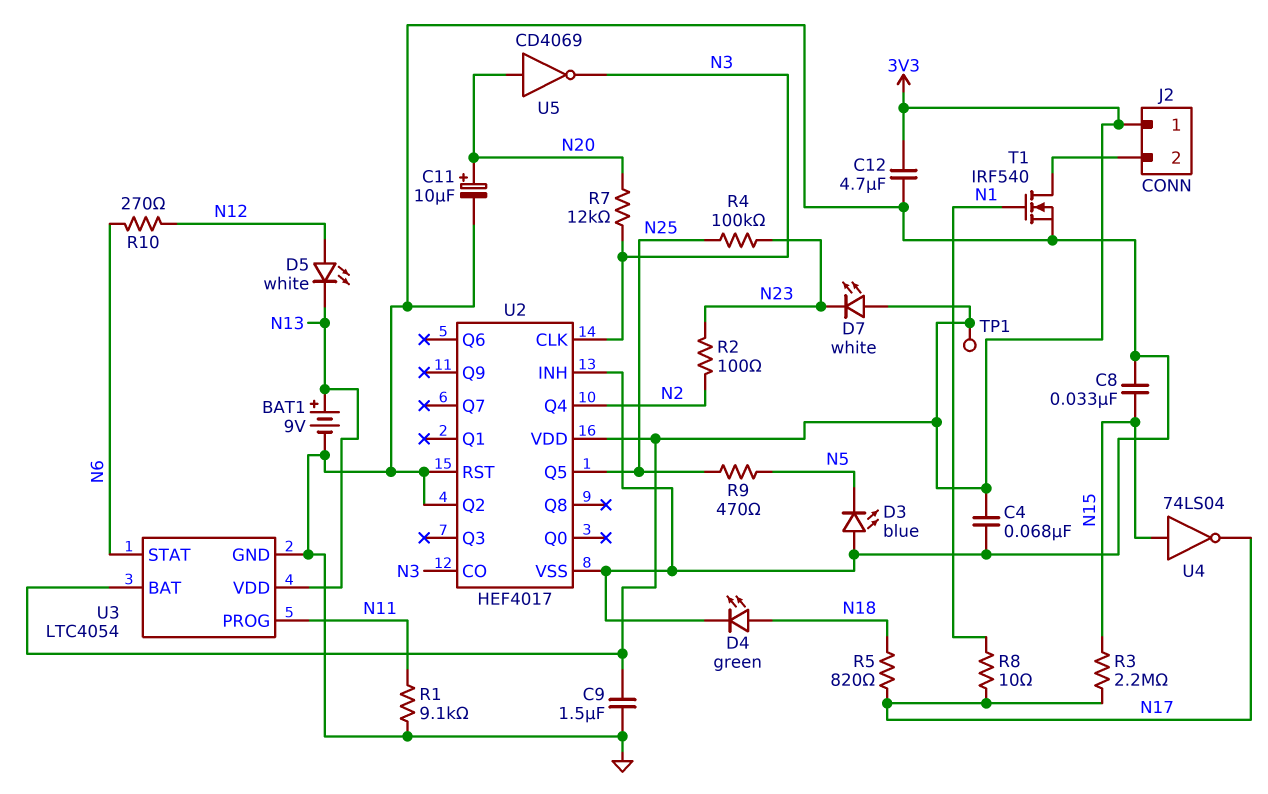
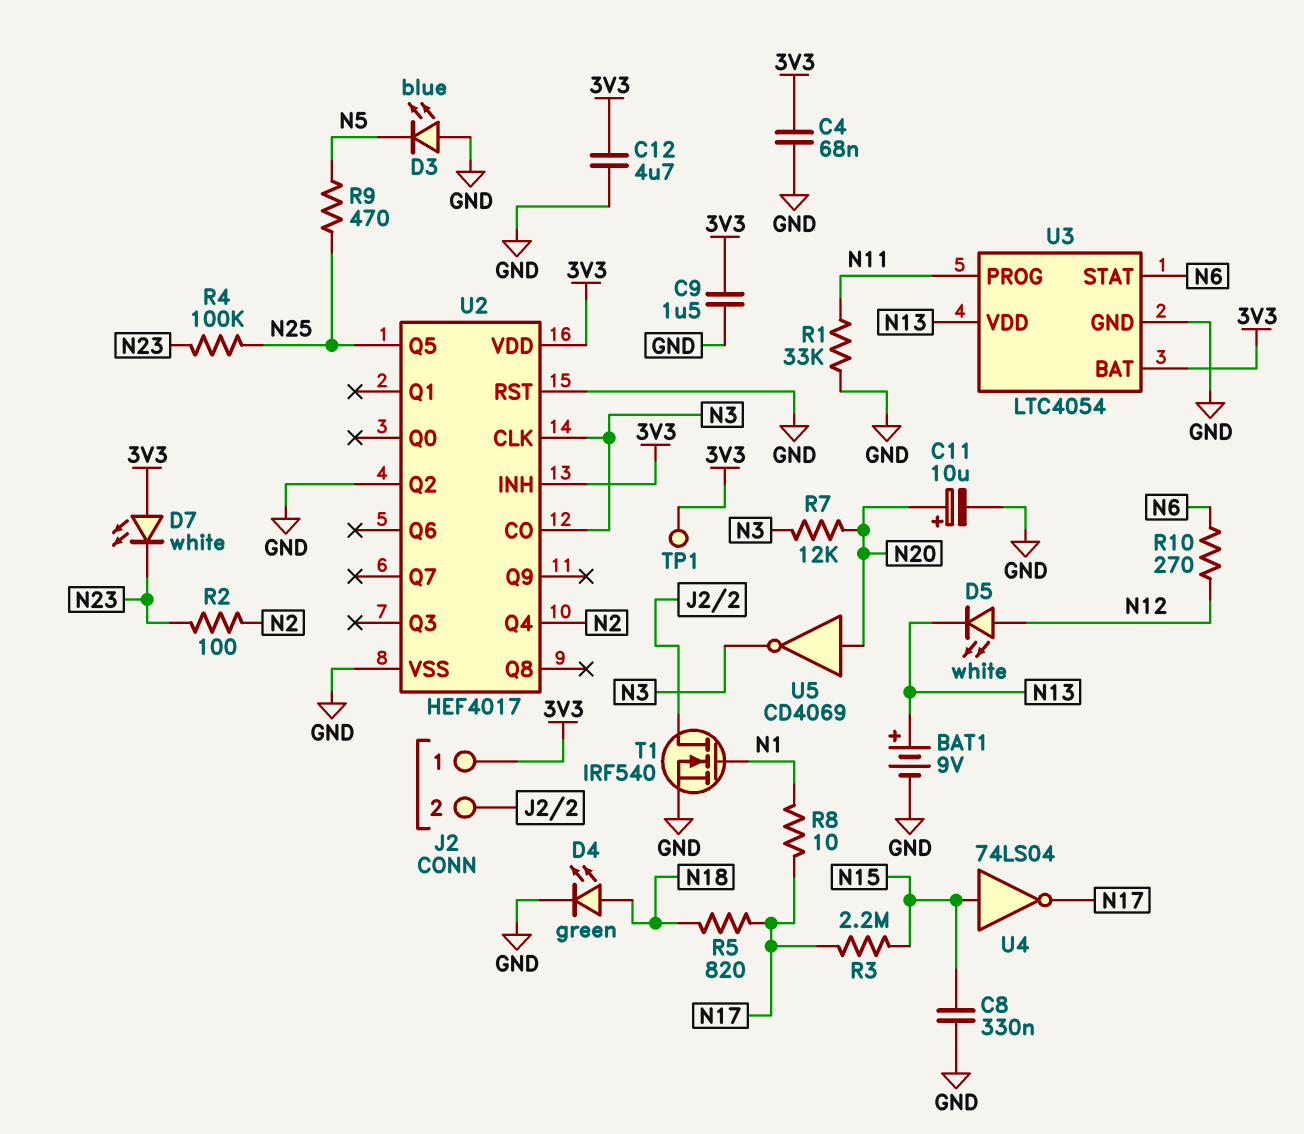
C8: 33nF (GND, N15) -> 330nF (GND, N15)
R1: 9.1k (GND, N11) -> 33k (GND, N11)
U2 pin INH: GND -> 3V3

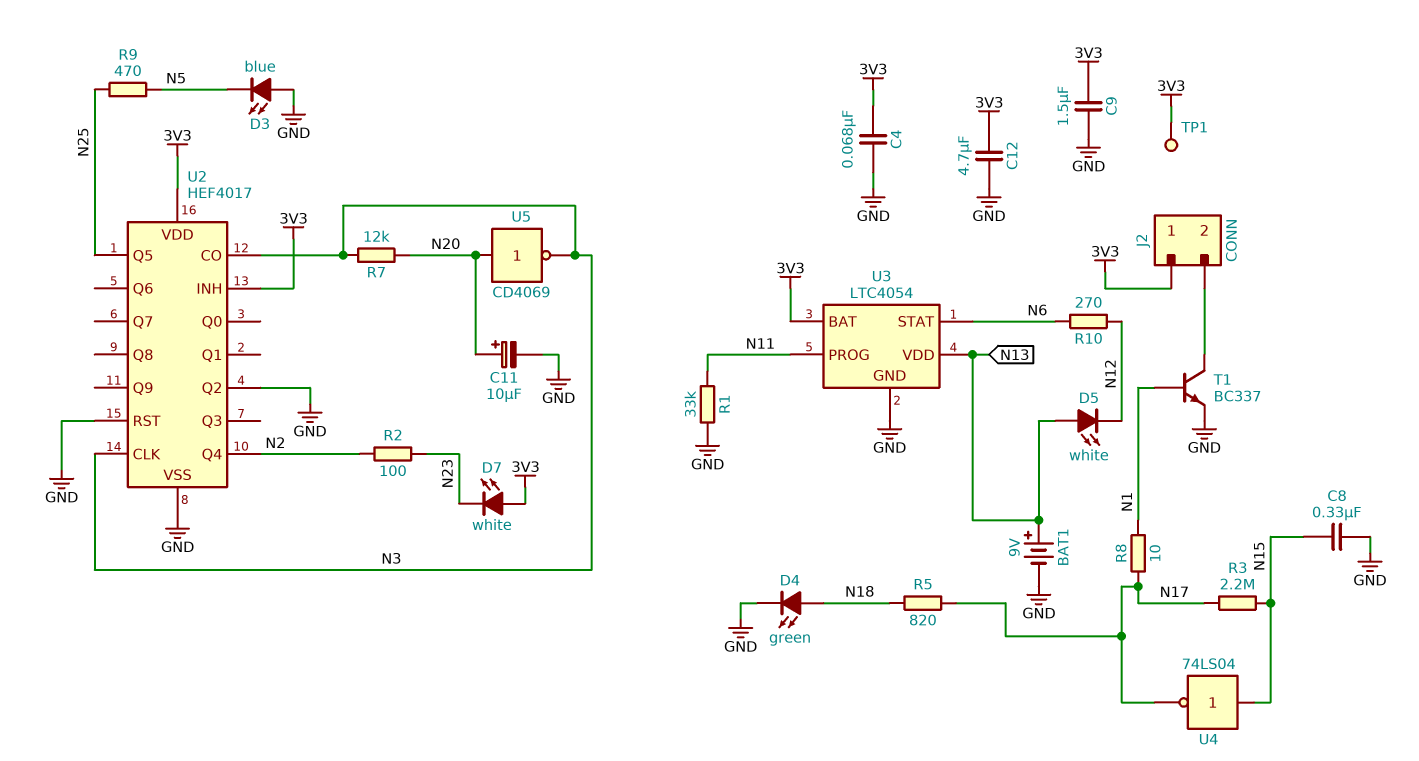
D5: LED white (A N12, K N13) -> LED white (A N13, K N12)
R4: 100k (N23, N25) -> none
T1: NMOS IRF540 (G N1, D J2/2, S GND) -> NPN BC337 (B N1, C J2/2, E GND)

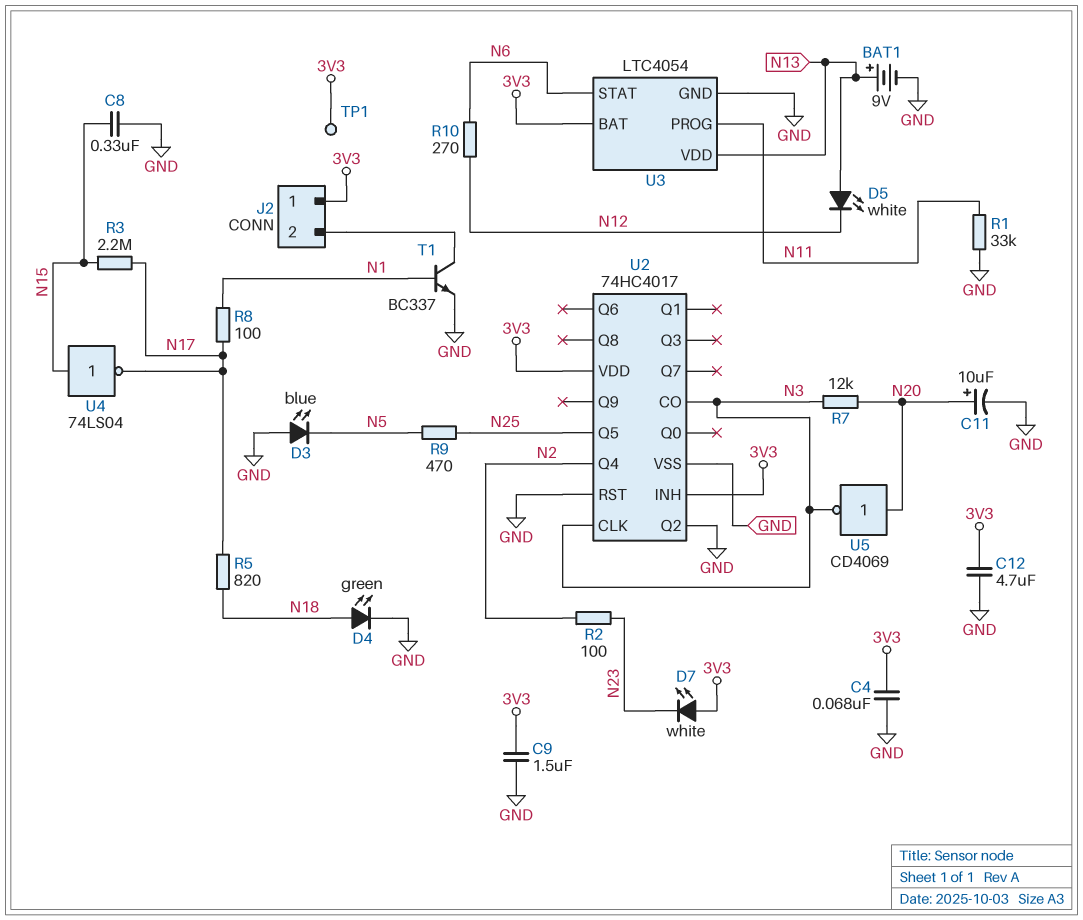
R8: 10 (N1, N17) -> 100 (N1, N17)
U2: HEF4017 -> 74HC4017

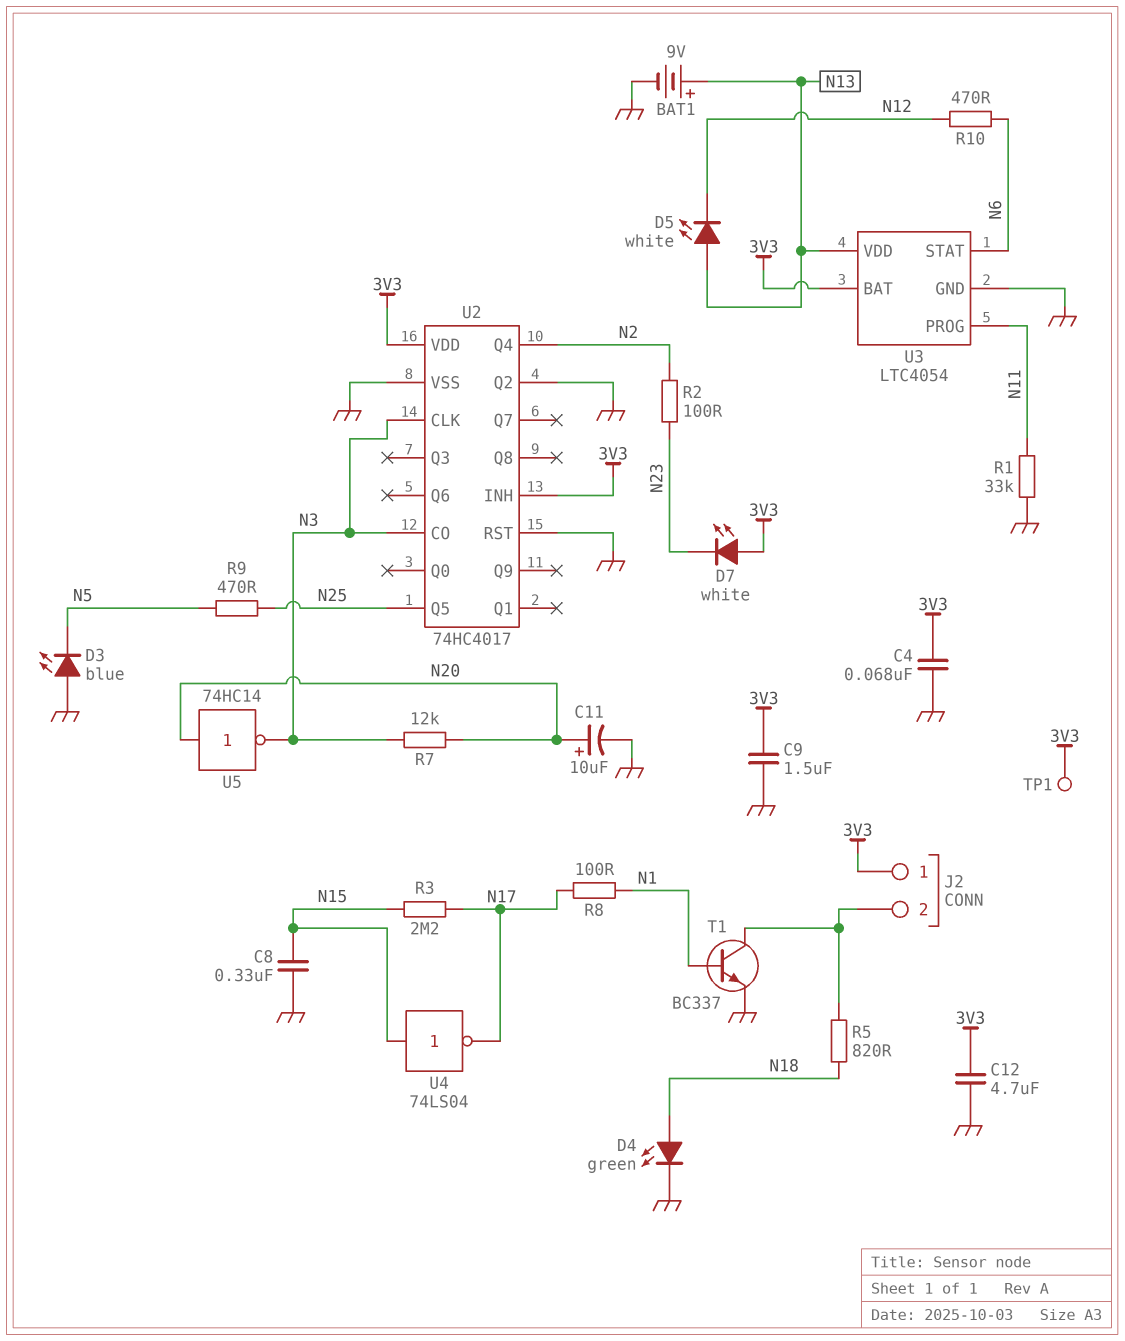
R5: 820 (N17, N18) -> 820 (J2/2, N18)
R10: 270 (N6, N12) -> 470 (N6, N12)
U5: NOT CD4069 (in N20, out N3) -> NOT 74HC14 (in N20, out N3)

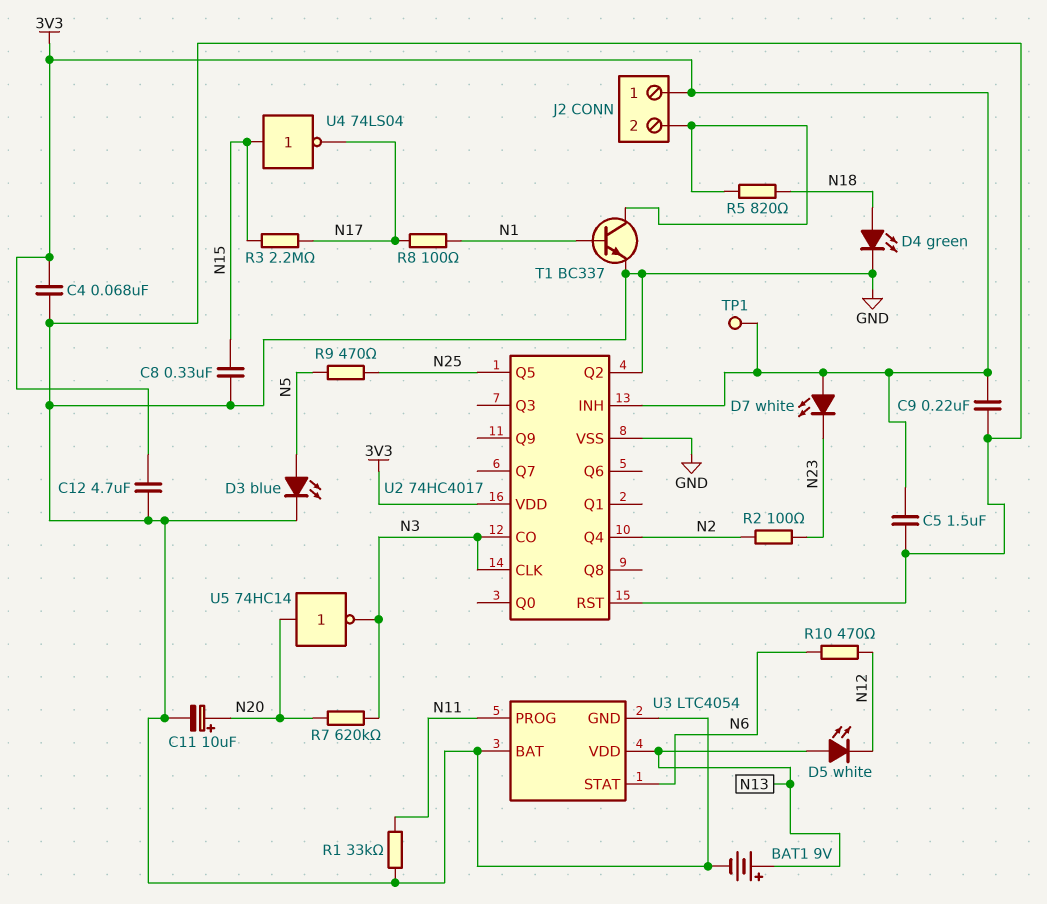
C5: none -> 1.5uF (3V3, GND)
C9: 1.5uF (3V3, GND) -> 220nF (3V3, GND)
D3: LED blue (A GND, K N5) -> LED blue (A N5, K GND)
R7: 12k (N3, N20) -> 620k (N3, N20)
U3 pin BAT: 3V3 -> GND

